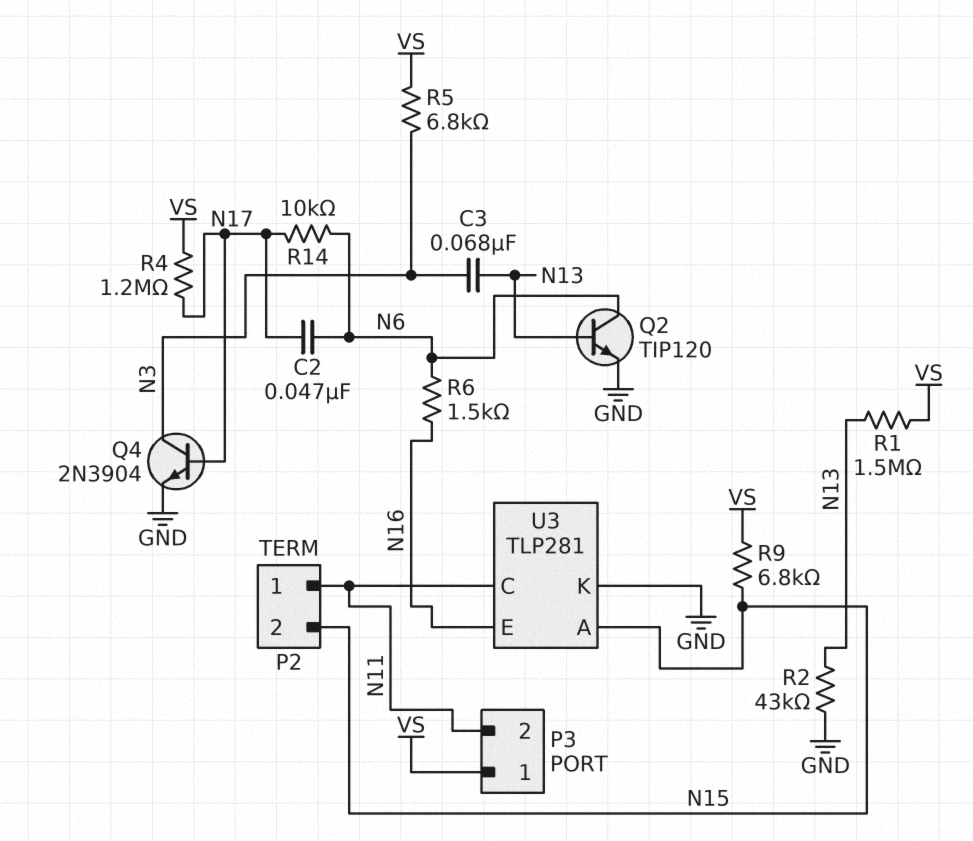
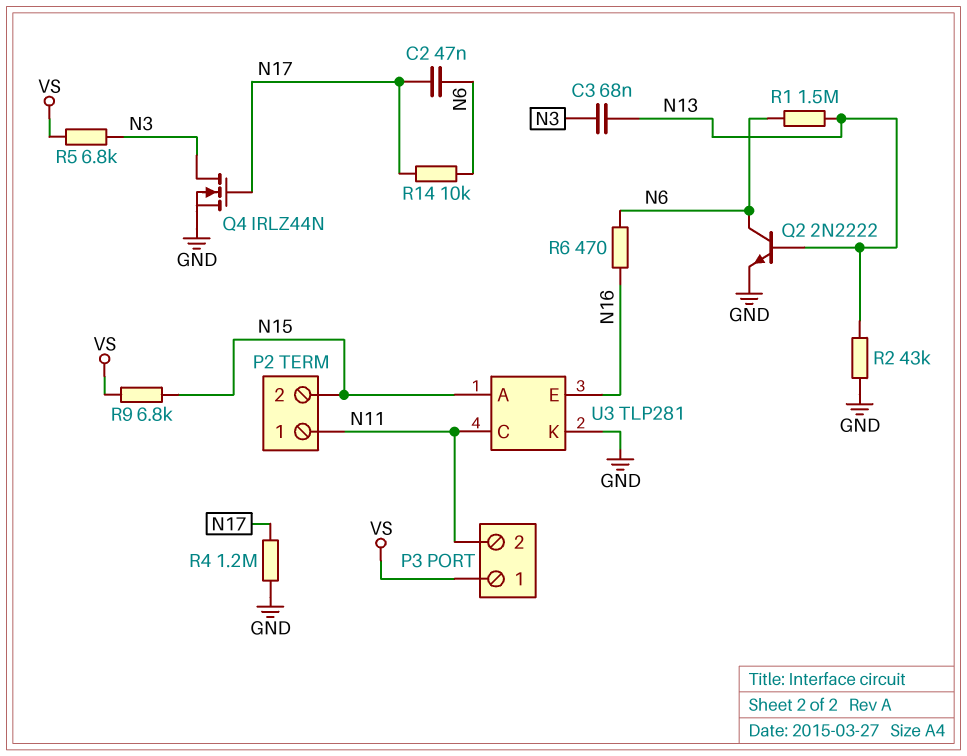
Q2: NPN TIP120 (B N13, C N6, E GND) -> NPN 2N2222 (B N13, C N6, E GND)
Q4: NPN 2N3904 (B N17, C N3, E GND) -> NMOS IRLZ44N (G N17, D N3, S GND)
R1: 1.5M (N13, VS) -> 1.5M (N6, N13)
R4: 1.2M (N17, VS) -> 1.2M (GND, N17)
R6: 1.5k (N6, N16) -> 470 (N6, N16)

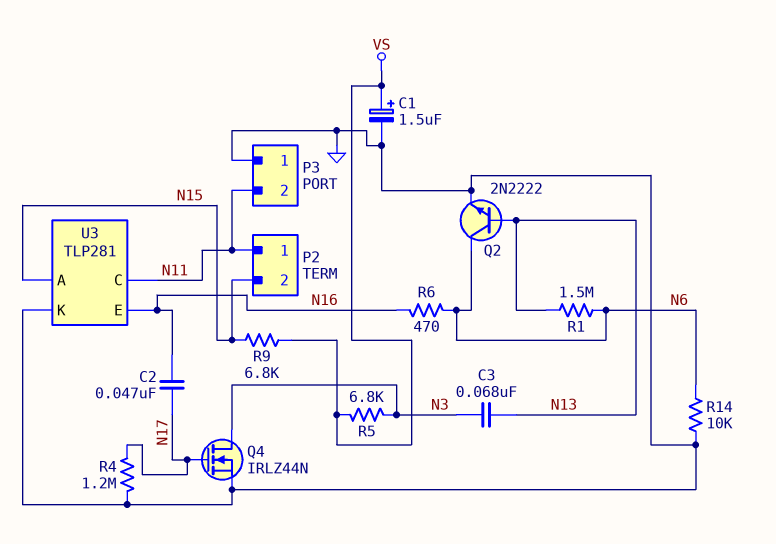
C1: none -> 1.5uF (plus VS, minus GND)
C2: 47nF (N6, N17) -> 47nF (N16, N17)
P3 pin 1: VS -> GND
R2: 43k (GND, N13) -> none
R14: 10k (N6, N17) -> 10k (GND, N6)

